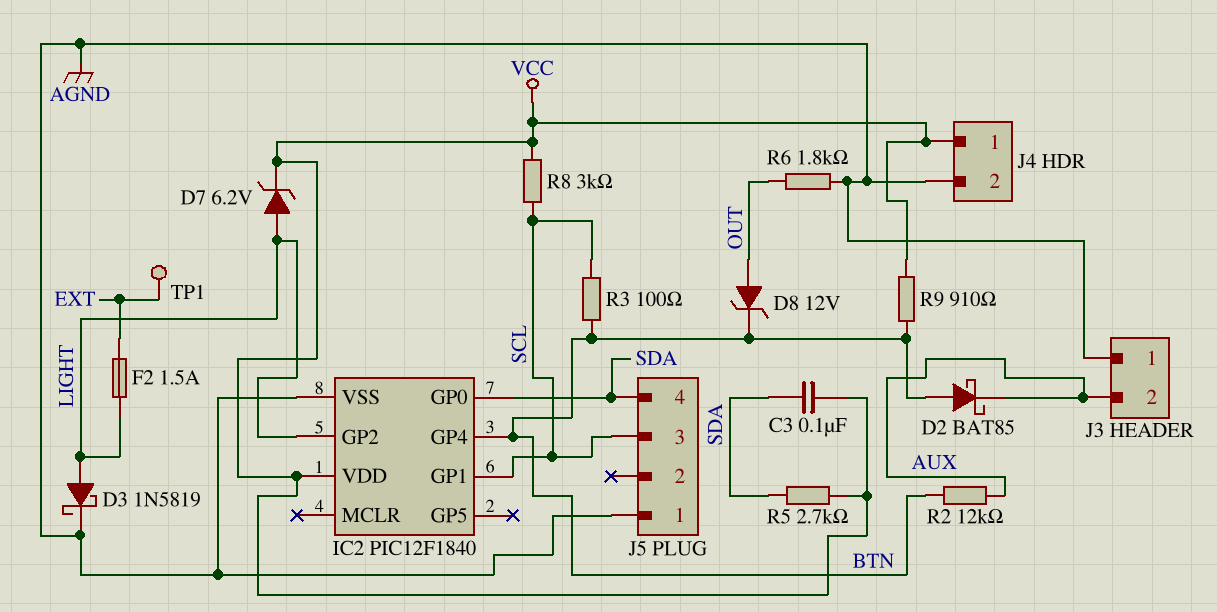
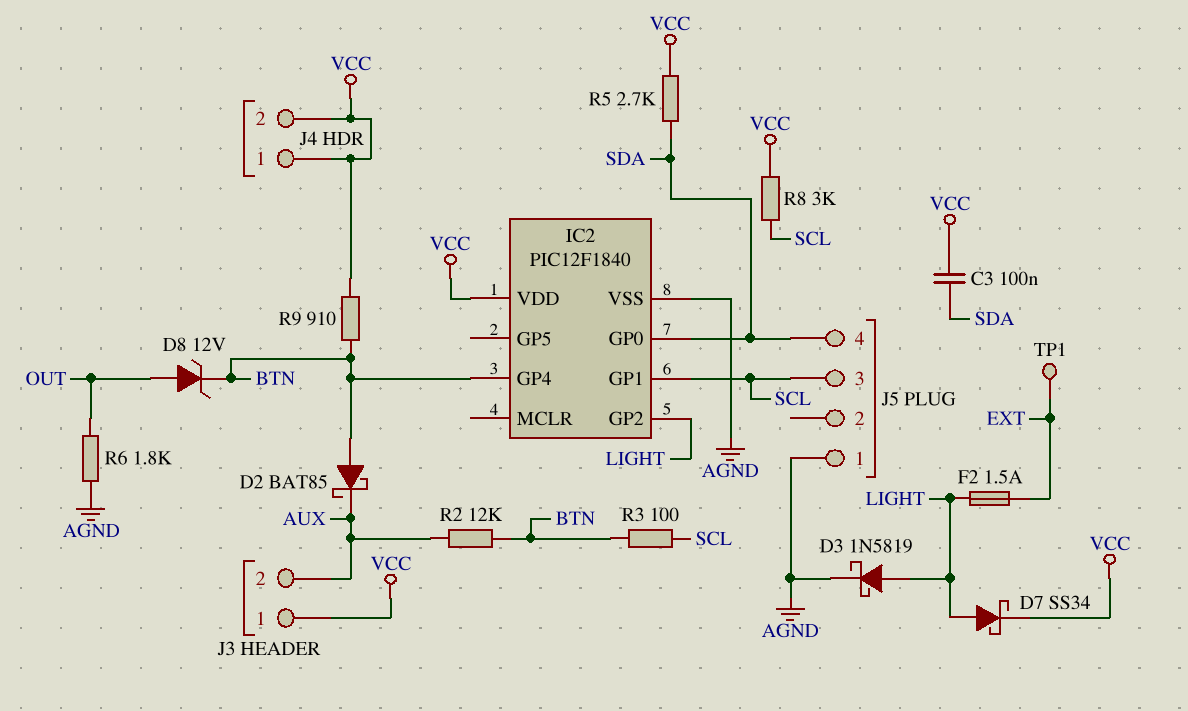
D7: zener 6.2V (A LIGHT, K VCC) -> schottky SS34 (A LIGHT, K VCC)
J3 pin 1: AGND -> VCC
J4 pin 2: AGND -> VCC

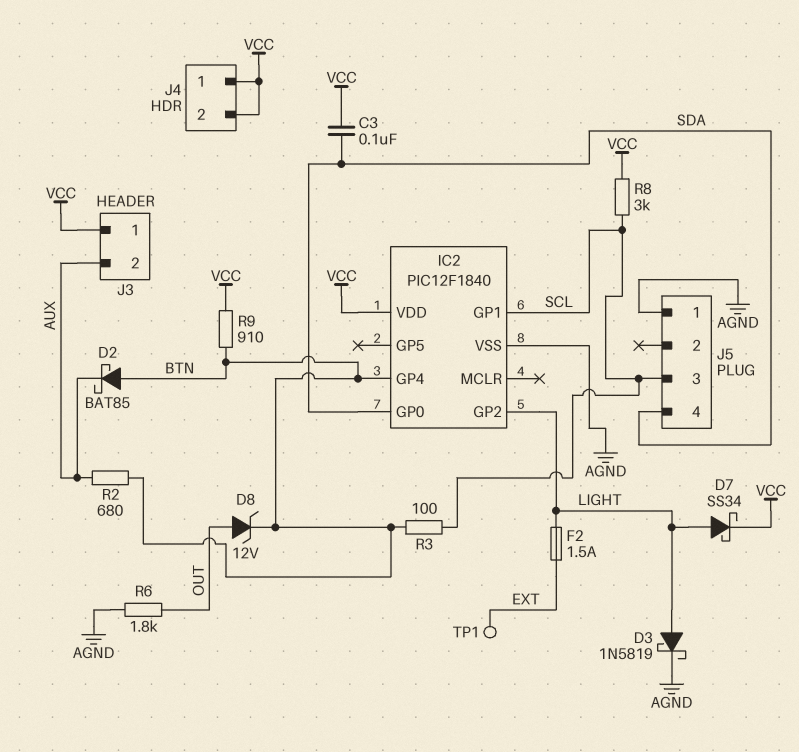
R2: 12k (AUX, BTN) -> 680 (AUX, BTN)
R5: 2.7k (SDA, VCC) -> none

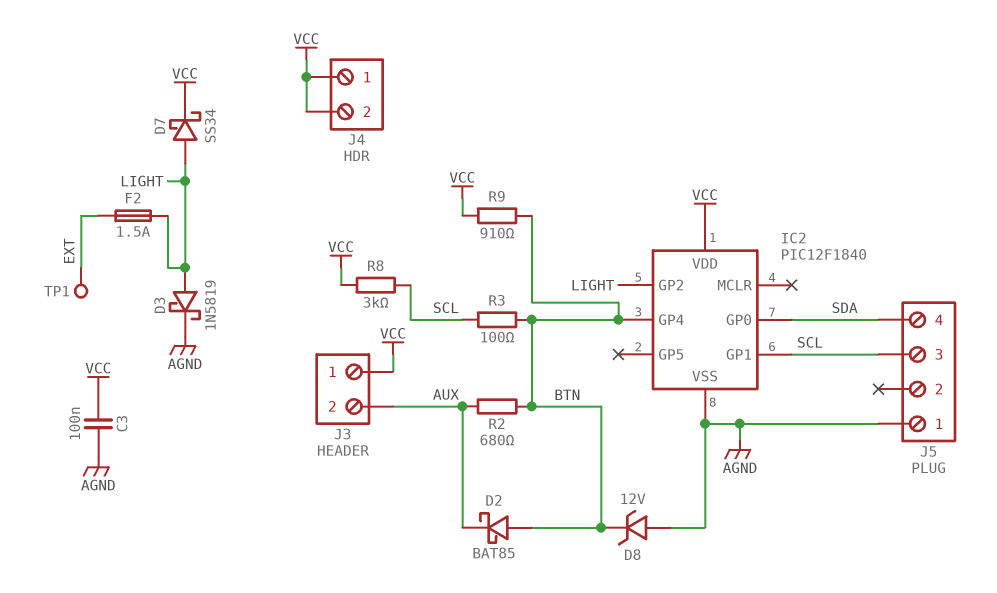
C3: 100nF (SDA, VCC) -> 100nF (AGND, VCC)
D8: zener 12V (A OUT, K BTN) -> zener 12V (A AGND, K BTN)
R6: 1.8k (AGND, OUT) -> none

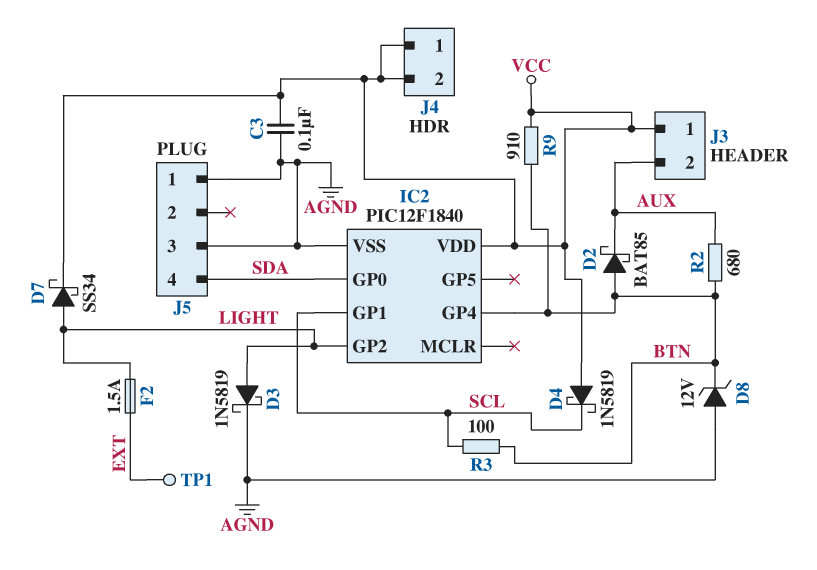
D4: none -> schottky 1N5819 (A VCC, K SCL)
J5 pin 3: SCL -> AGND
R8: 3k (SCL, VCC) -> none

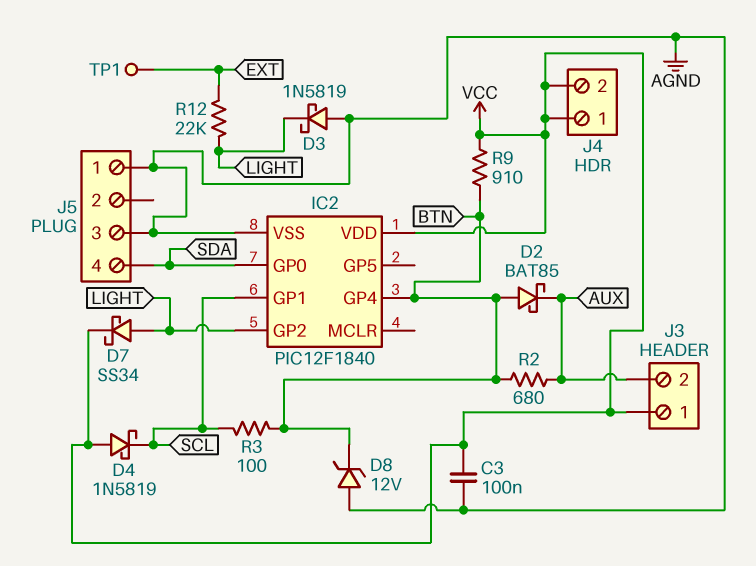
D3: schottky 1N5819 (A LIGHT, K AGND) -> schottky 1N5819 (A AGND, K LIGHT)
F2: 1.5A (EXT, LIGHT) -> none
R12: none -> 22k (EXT, LIGHT)

